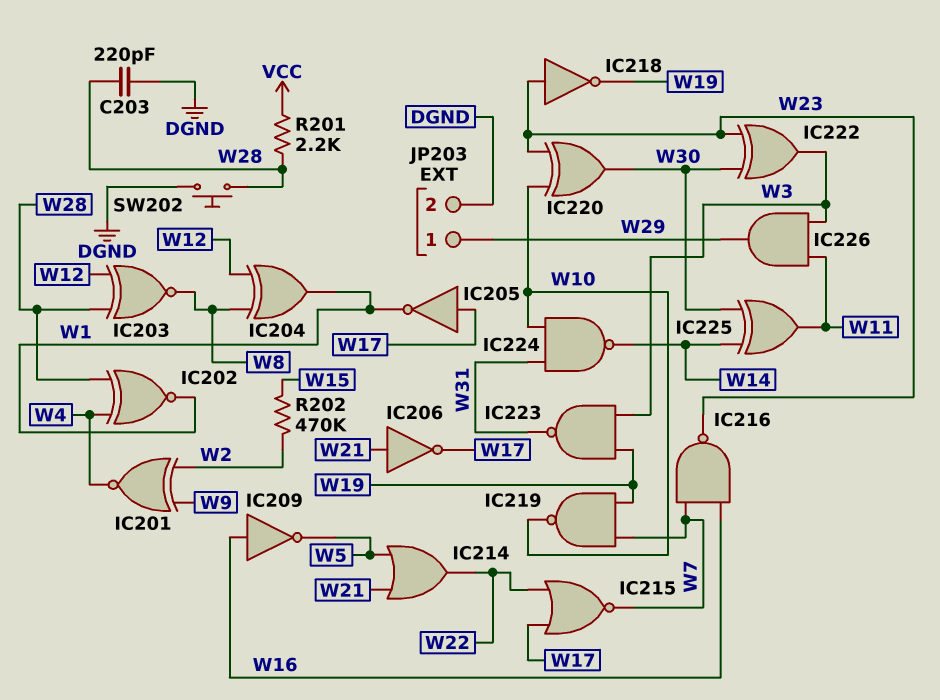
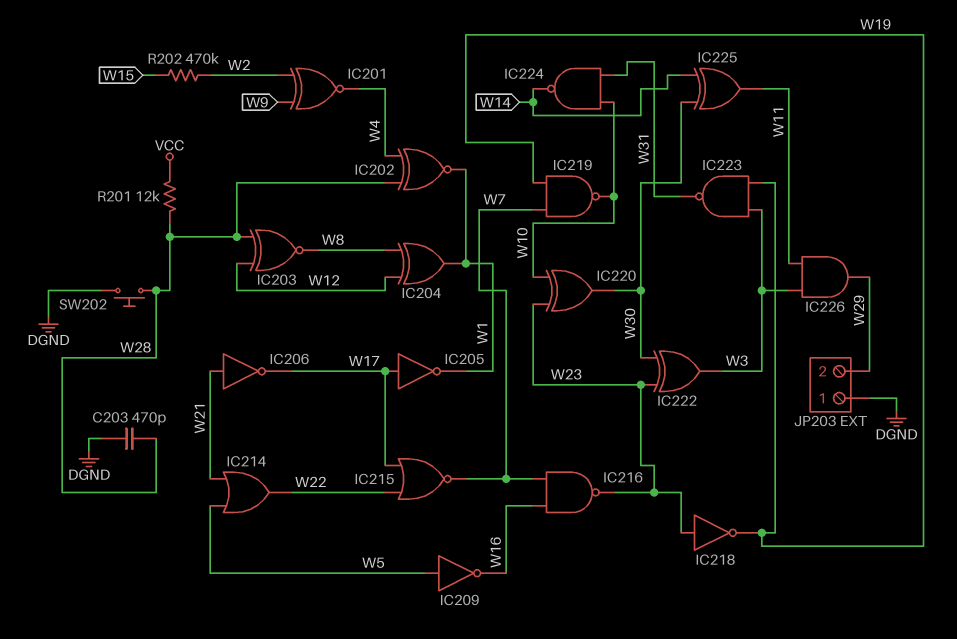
C203: 220pF (DGND, W28) -> 470pF (DGND, W28)
IC209: NOT (in W16, out W5) -> NOT (in W5, out W16)
JP203 pin 1: W29 -> DGND
JP203 pin 2: DGND -> W29
R201: 2.2k (VCC, W28) -> 12k (VCC, W28)

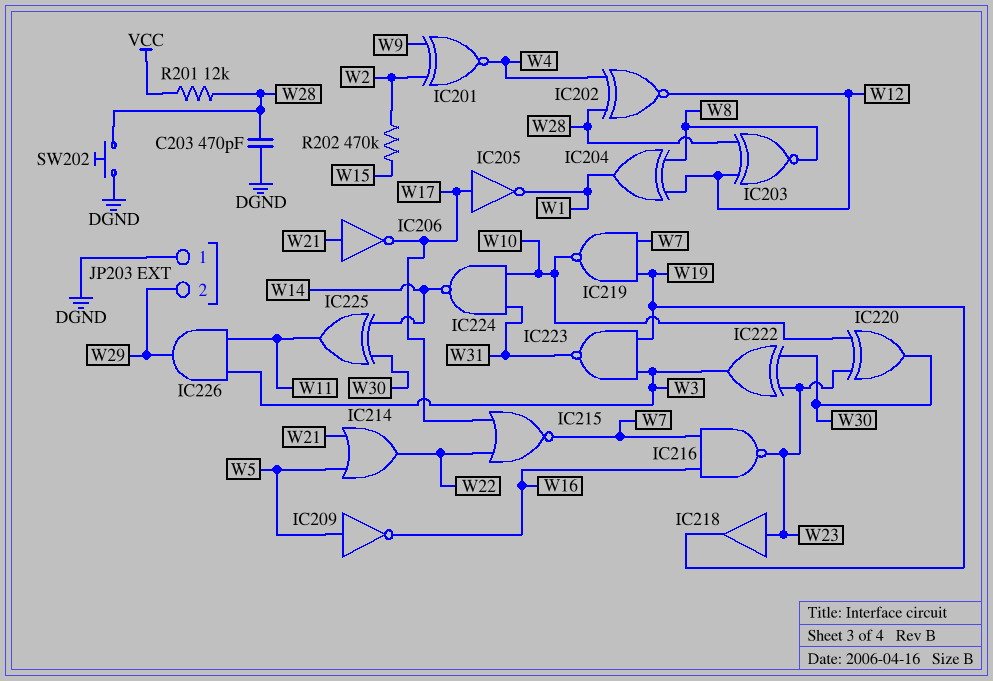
IC202: XNOR (in W4, in W28, out W1) -> XNOR (in W4, in W28, out W12)
IC218: NOT (in W23, out W19) -> buffer (in W23, out W19)

